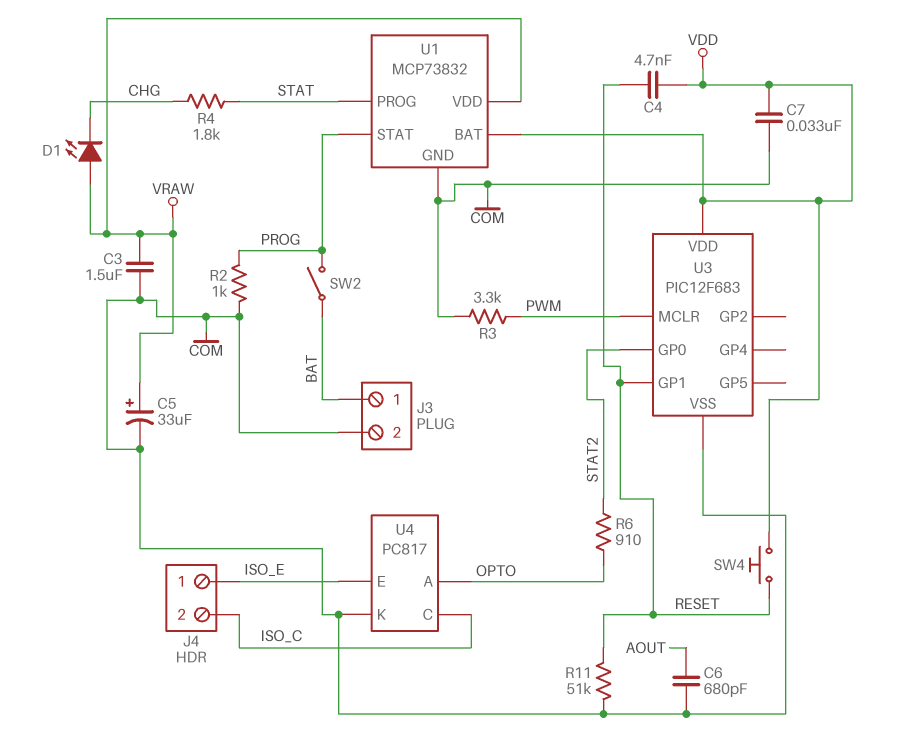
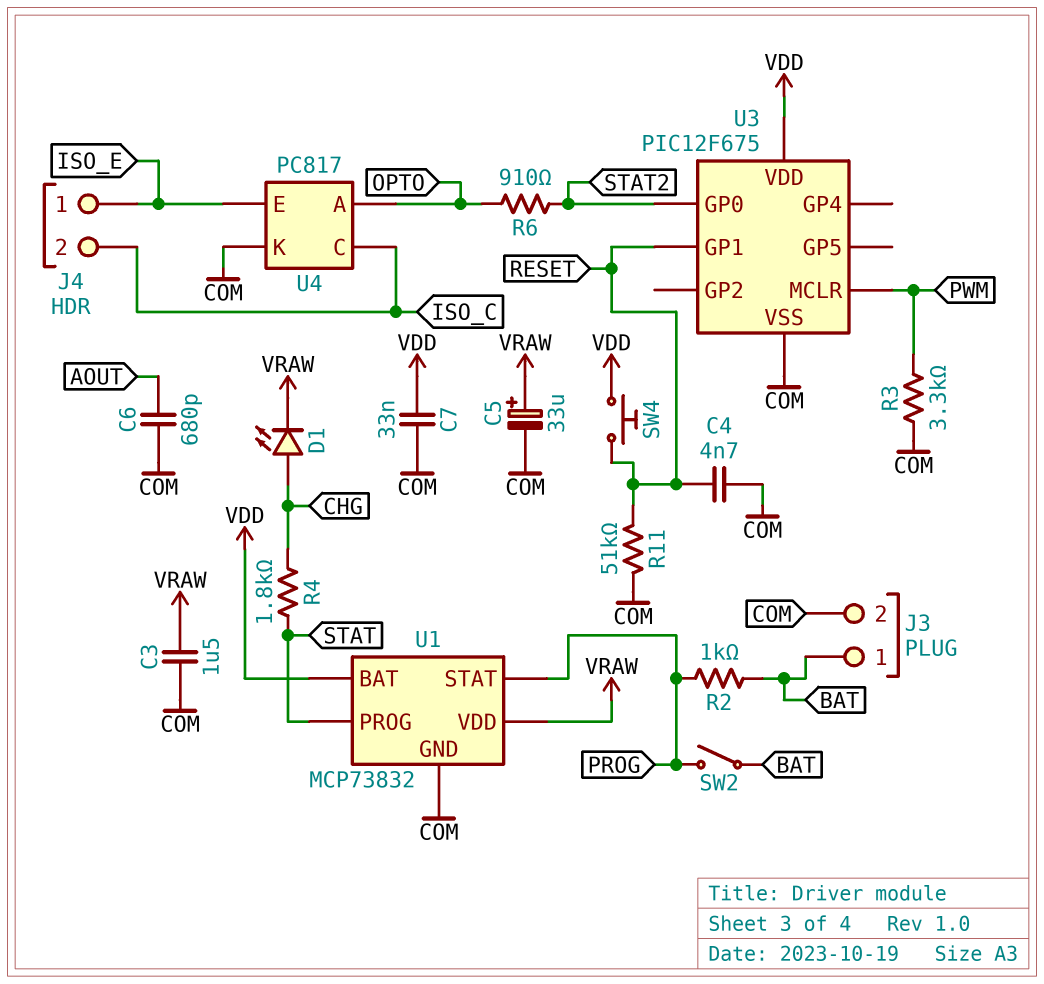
C4: 4.7nF (RESET, VDD) -> 4.7nF (COM, RESET)
D1: LED (A VRAW, K CHG) -> LED (A CHG, K VRAW)
R2: 1k (COM, PROG) -> 1k (BAT, PROG)
U3: PIC12F683 -> PIC12F675

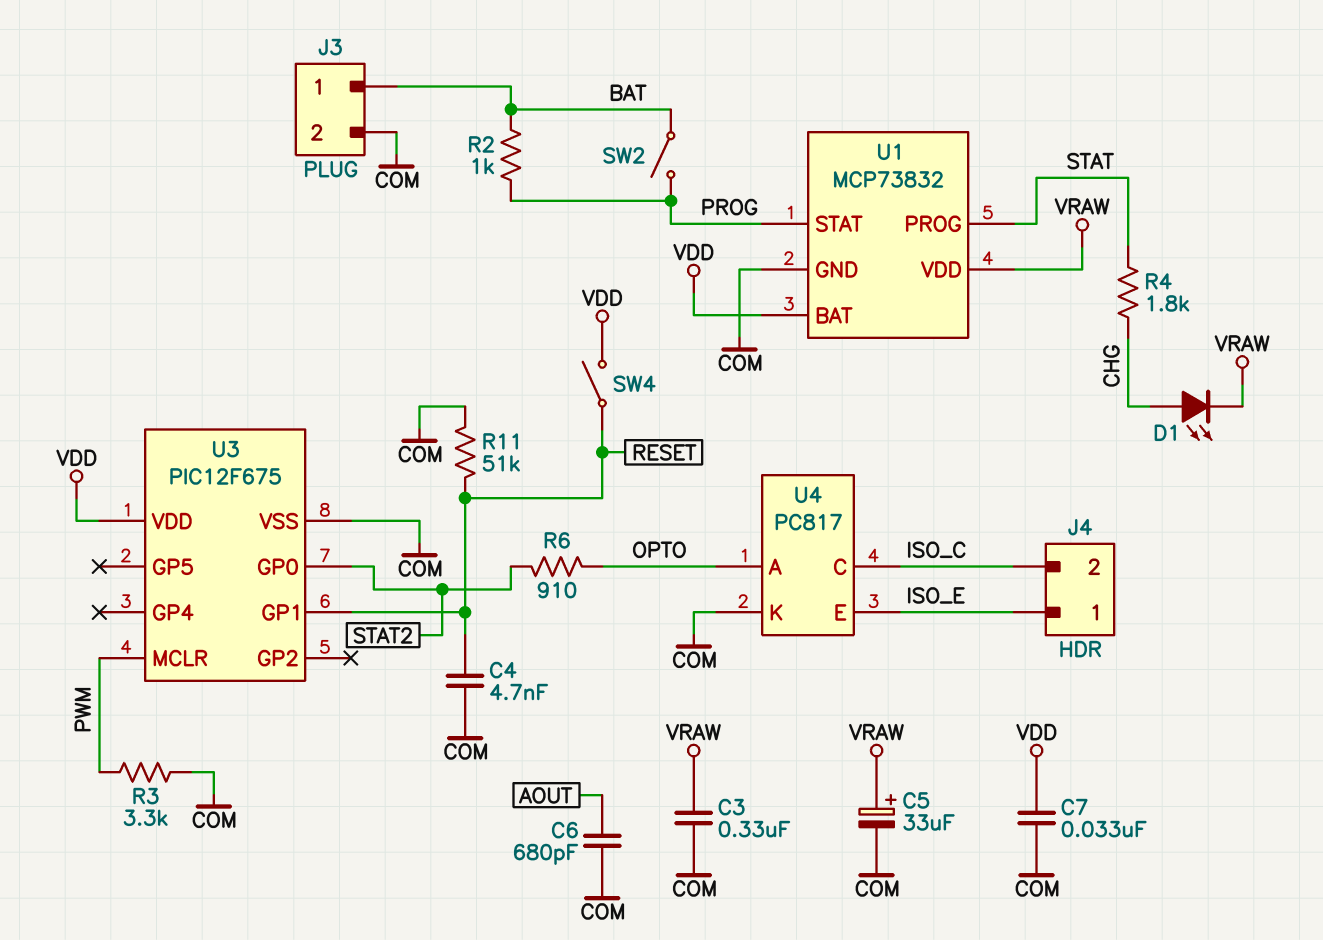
C3: 1.5uF (COM, VRAW) -> 330nF (COM, VRAW)
SW4: button (RESET, VDD) -> switch (RESET, VDD)

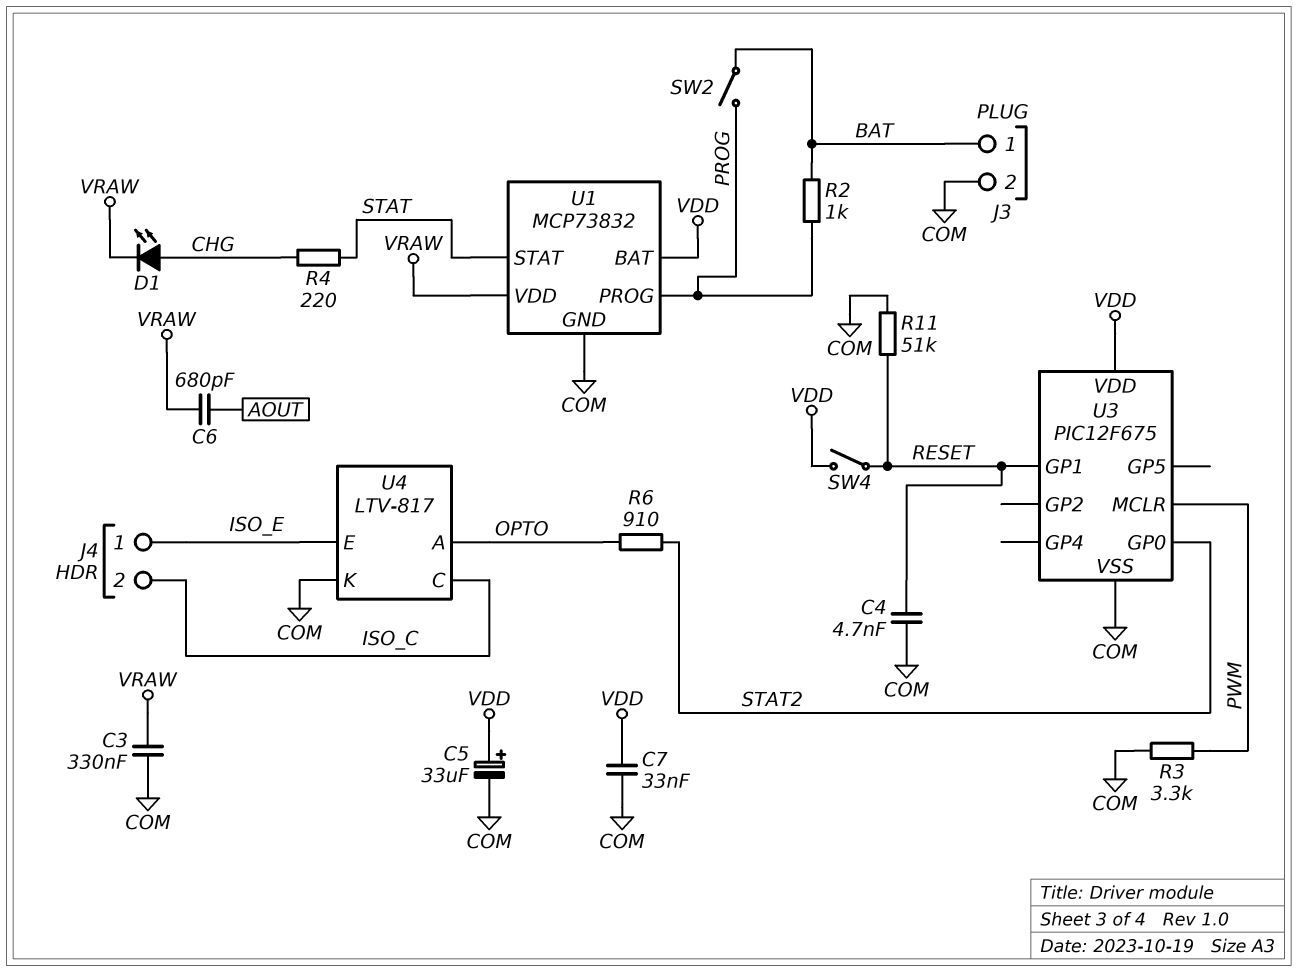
C5: 33uF (plus VRAW, minus COM) -> 33uF (plus VDD, minus COM)
C6: 680pF (AOUT, COM) -> 680pF (AOUT, VRAW)
R4: 1.8k (CHG, STAT) -> 220 (CHG, STAT)
U1 pin PROG: STAT -> PROG
U1 pin STAT: PROG -> STAT
U4: PC817 -> LTV-817

